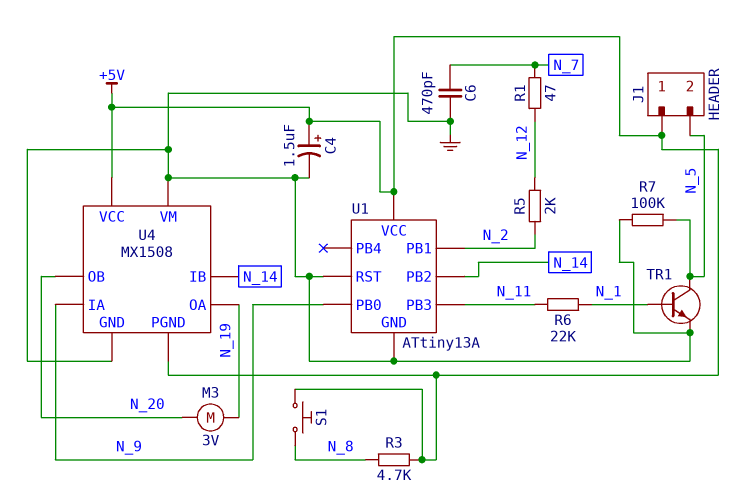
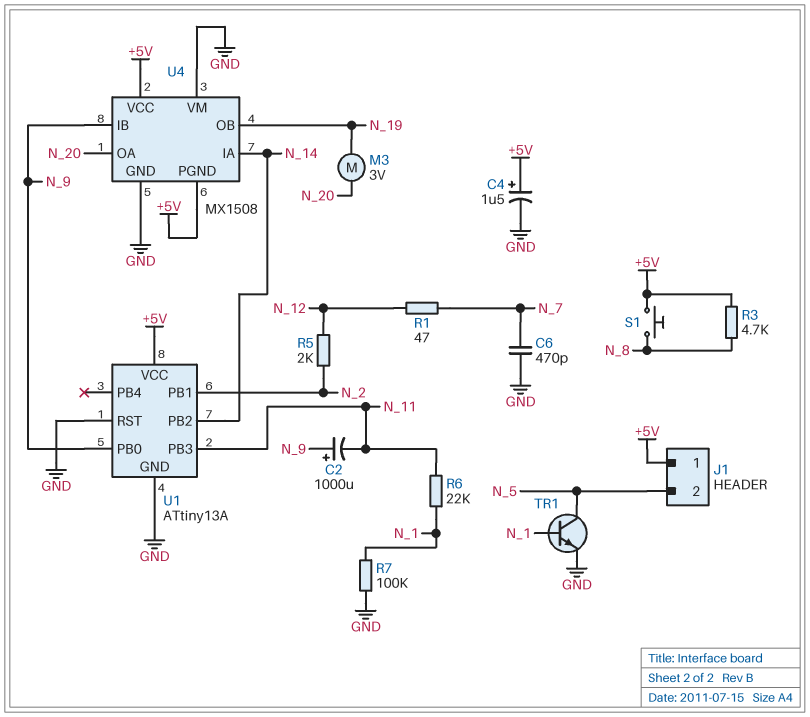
C2: none -> 1000uF (plus N_9, minus N_11)
R7: 100k (GND, N_5) -> 100k (GND, N_1)
U4 pin IA: N_9 -> N_14
U4 pin IB: N_14 -> N_9
U4 pin OA: N_19 -> N_20
U4 pin OB: N_20 -> N_19

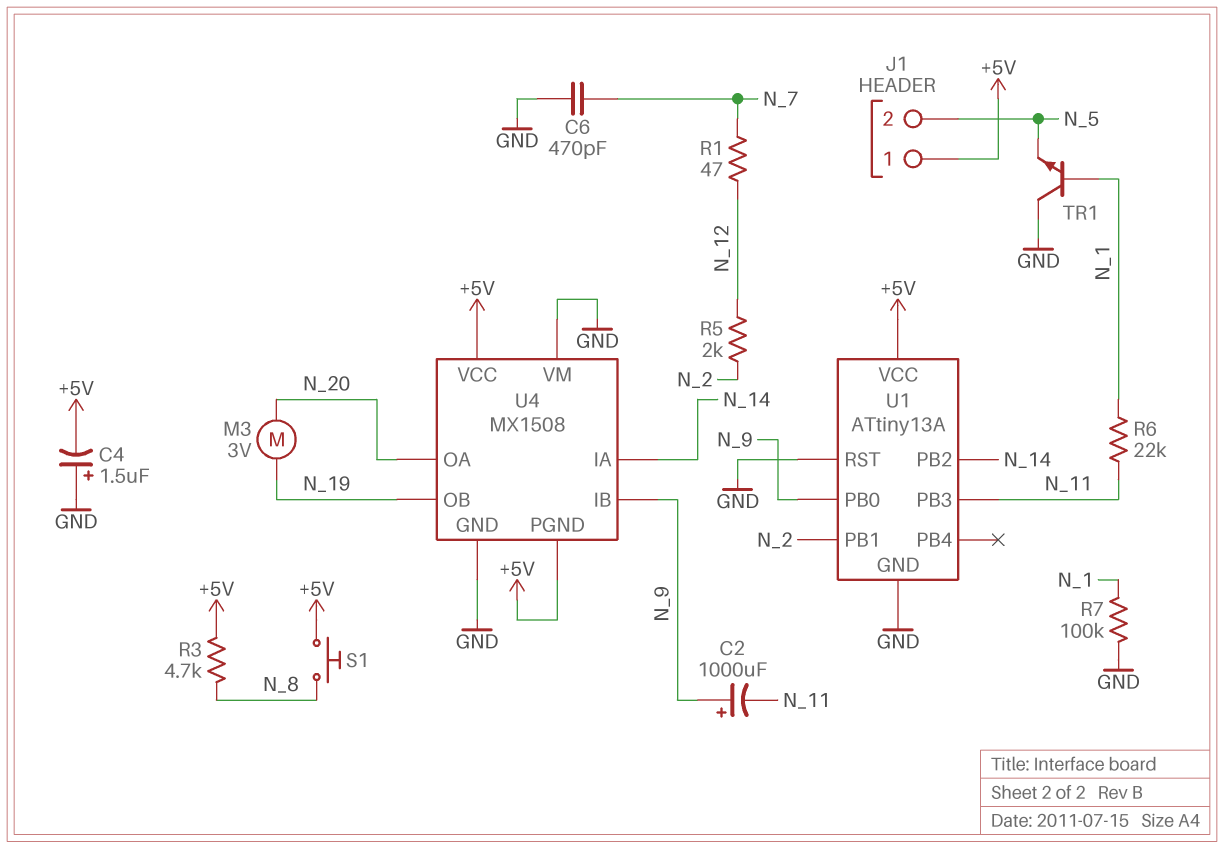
C4: 1.5uF (plus +5V, minus GND) -> 1.5uF (plus GND, minus +5V)
TR1: NPN (B N_1, C N_5, E GND) -> NPN (B N_1, C GND, E N_5)

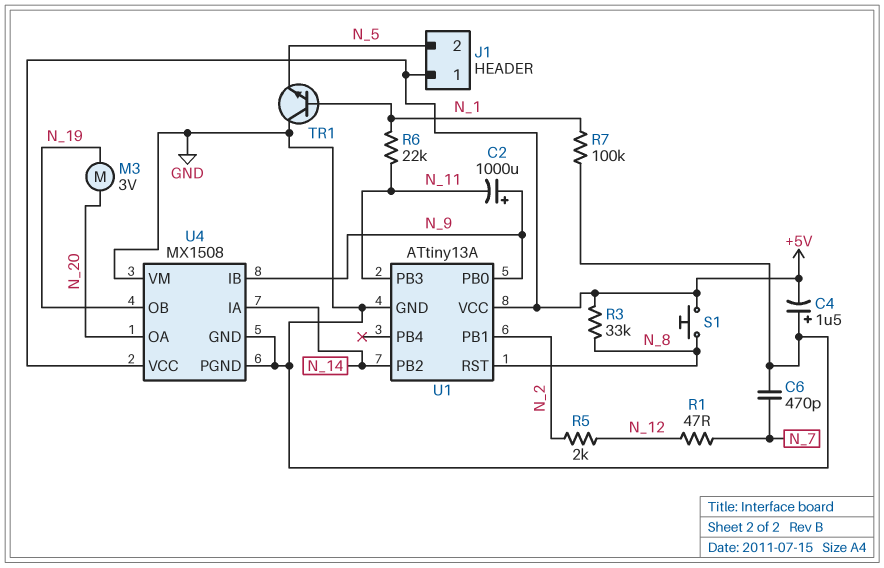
R3: 4.7k (+5V, N_8) -> 33k (+5V, N_8)
U1 pin RST: GND -> N_8
U4 pin PGND: +5V -> GND

